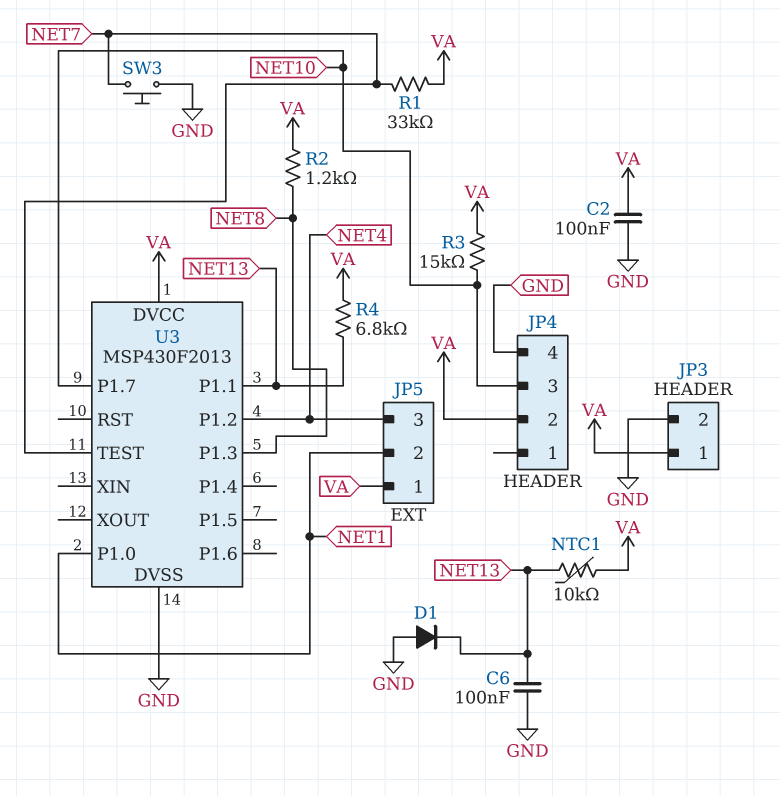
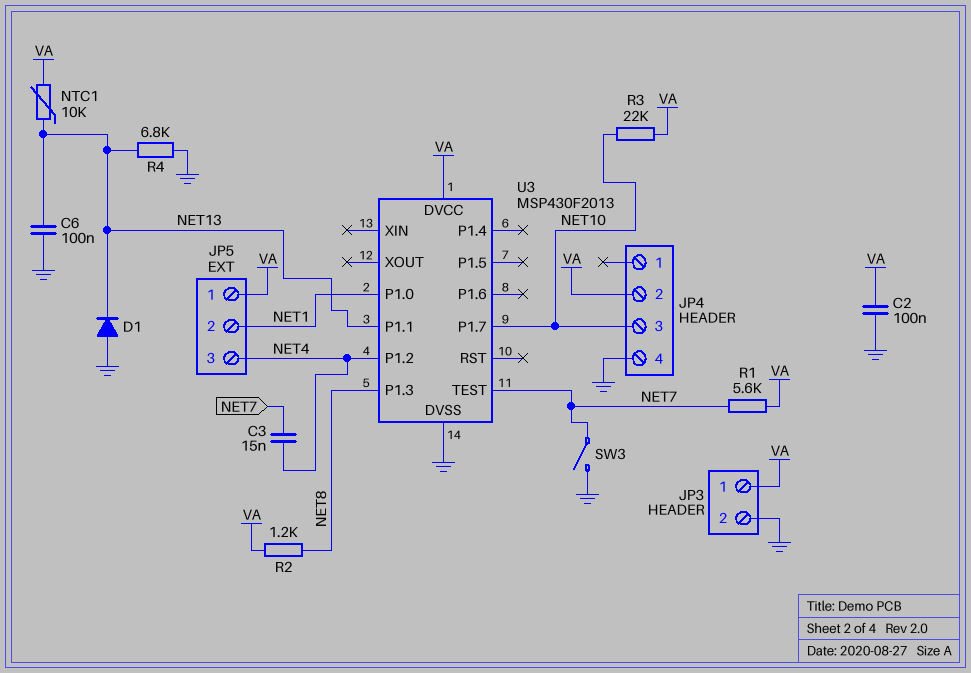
C3: none -> 15nF (NET4, NET7)
R1: 33k (NET7, VA) -> 5.6k (NET7, VA)
R3: 15k (NET10, VA) -> 22k (NET10, VA)
R4: 6.8k (NET13, VA) -> 6.8k (GND, NET13)
SW3: button (GND, NET7) -> switch (GND, NET7)

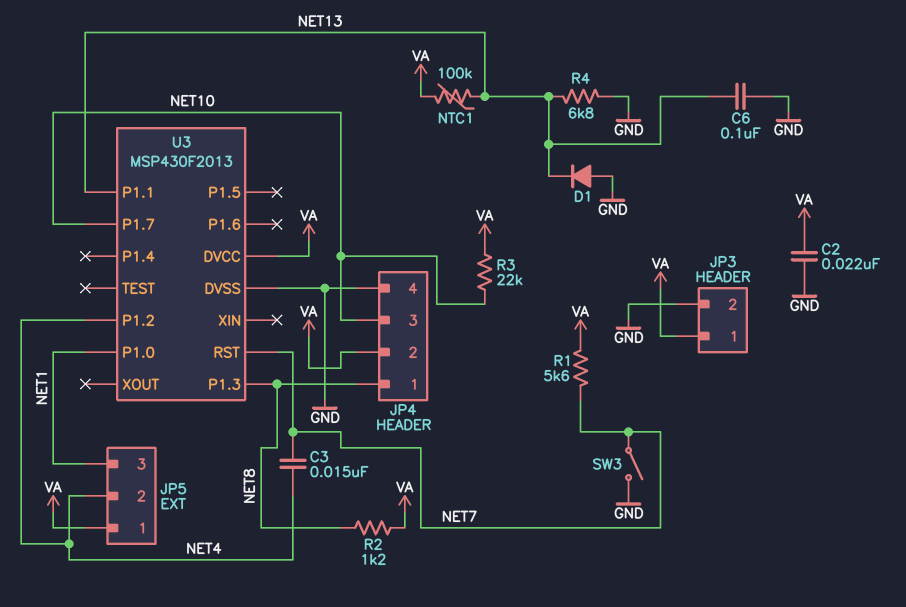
C2: 100nF (GND, VA) -> 22nF (GND, VA)
JP4 pin 1: none -> NET8
JP5 pin 2: NET1 -> NET4
JP5 pin 3: NET4 -> NET1
NTC1: 10k (NET13, VA) -> 100k (NET13, VA)
U3 pin RST: none -> NET7
U3 pin TEST: NET7 -> none

